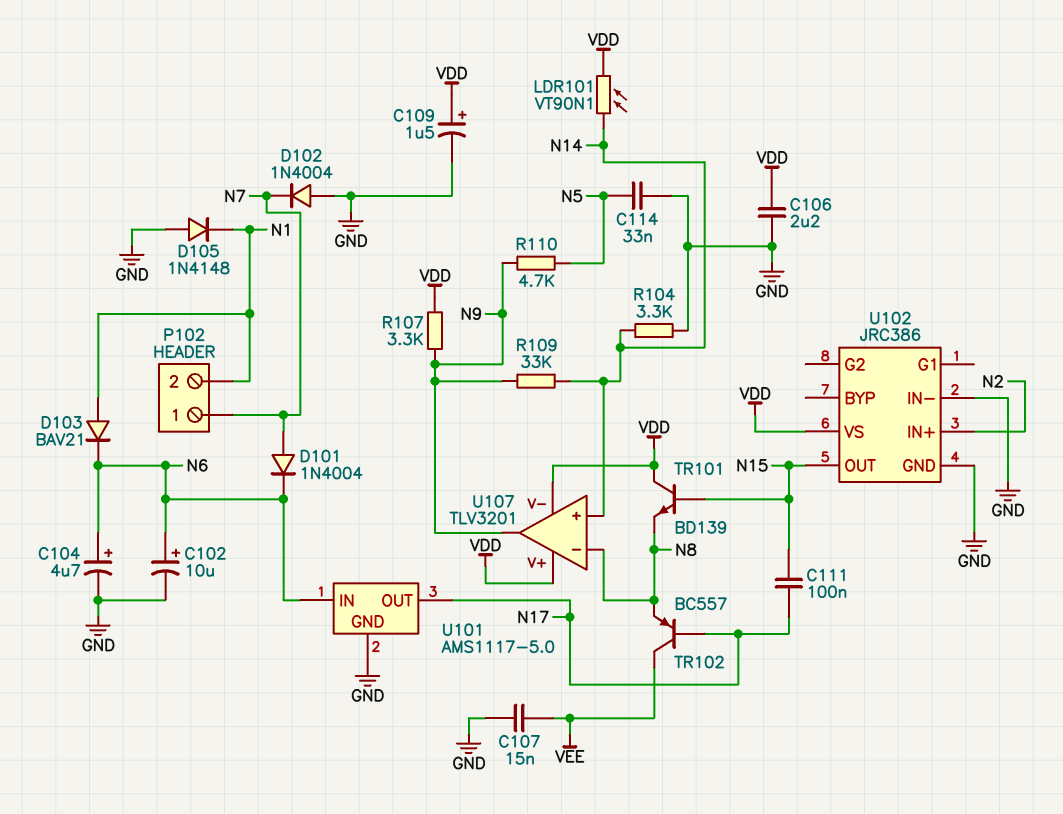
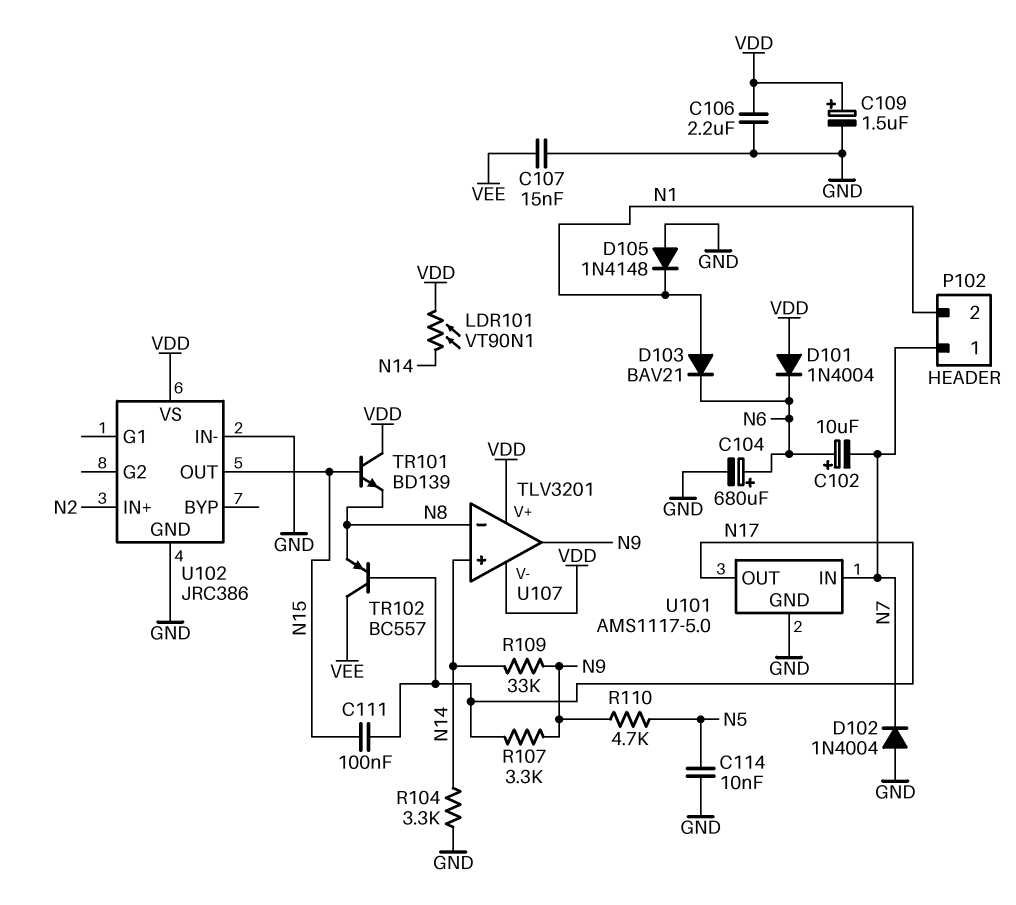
C102: 10uF (plus N6, minus GND) -> 10uF (plus N6, minus N7)
C104: 4.7uF (plus N6, minus GND) -> 680uF (plus N6, minus GND)
C114: 33nF (GND, N5) -> 10nF (GND, N5)
D101: diode 1N4004 (A N7, K N6) -> diode 1N4004 (A VDD, K N6)
R107: 3.3k (N9, VDD) -> 3.3k (N9, N17)
U101 pin IN: N6 -> N7

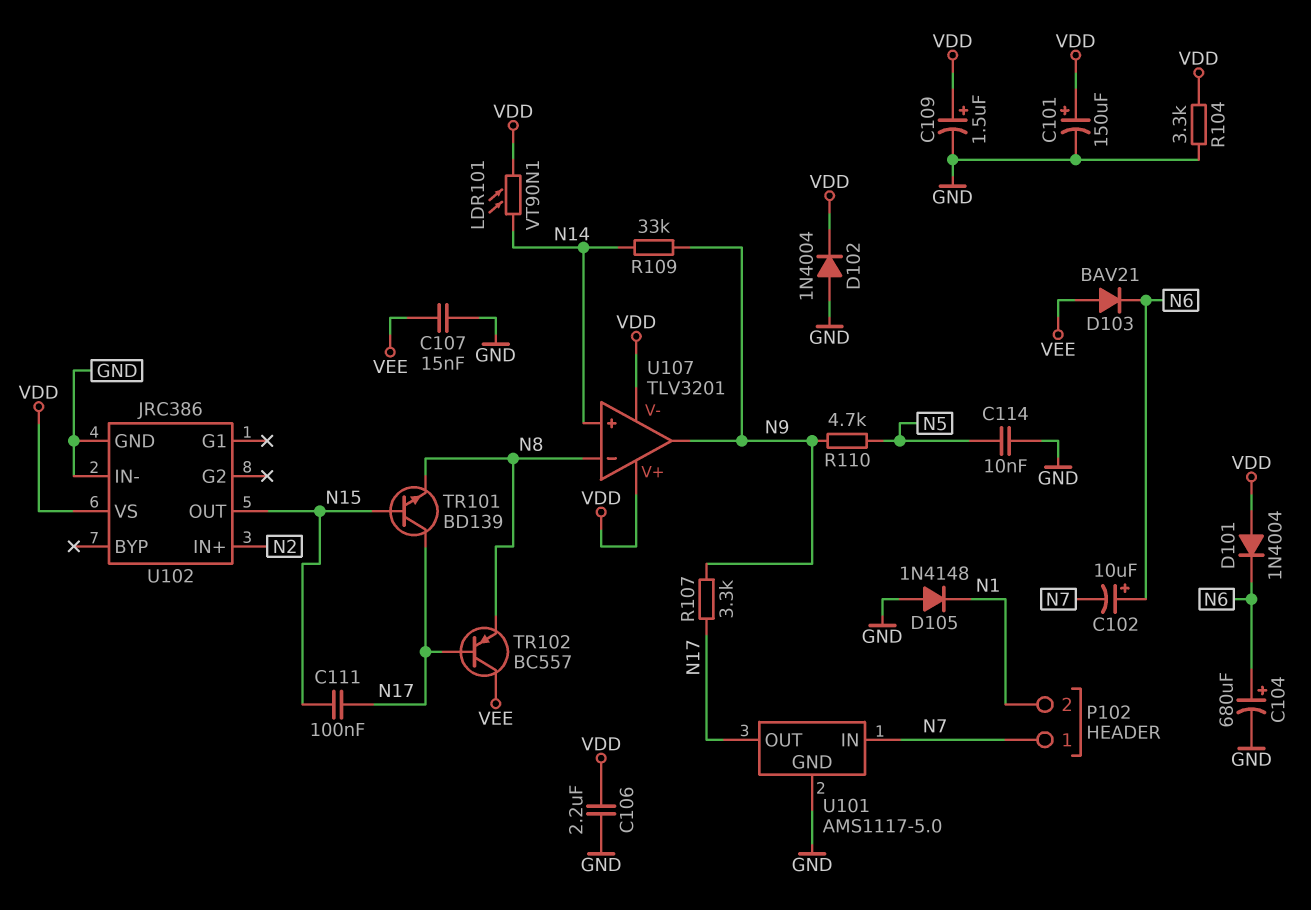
C101: none -> 150uF (plus VDD, minus GND)
D102: diode 1N4004 (A GND, K N7) -> diode 1N4004 (A GND, K VDD)
D103: diode BAV21 (A N1, K N6) -> diode BAV21 (A VEE, K N6)
R104: 3.3k (GND, N14) -> 3.3k (GND, VDD)
TR101: NPN BD139 (B N15, C VDD, E N8) -> NPN BD139 (B N15, C N17, E N8)

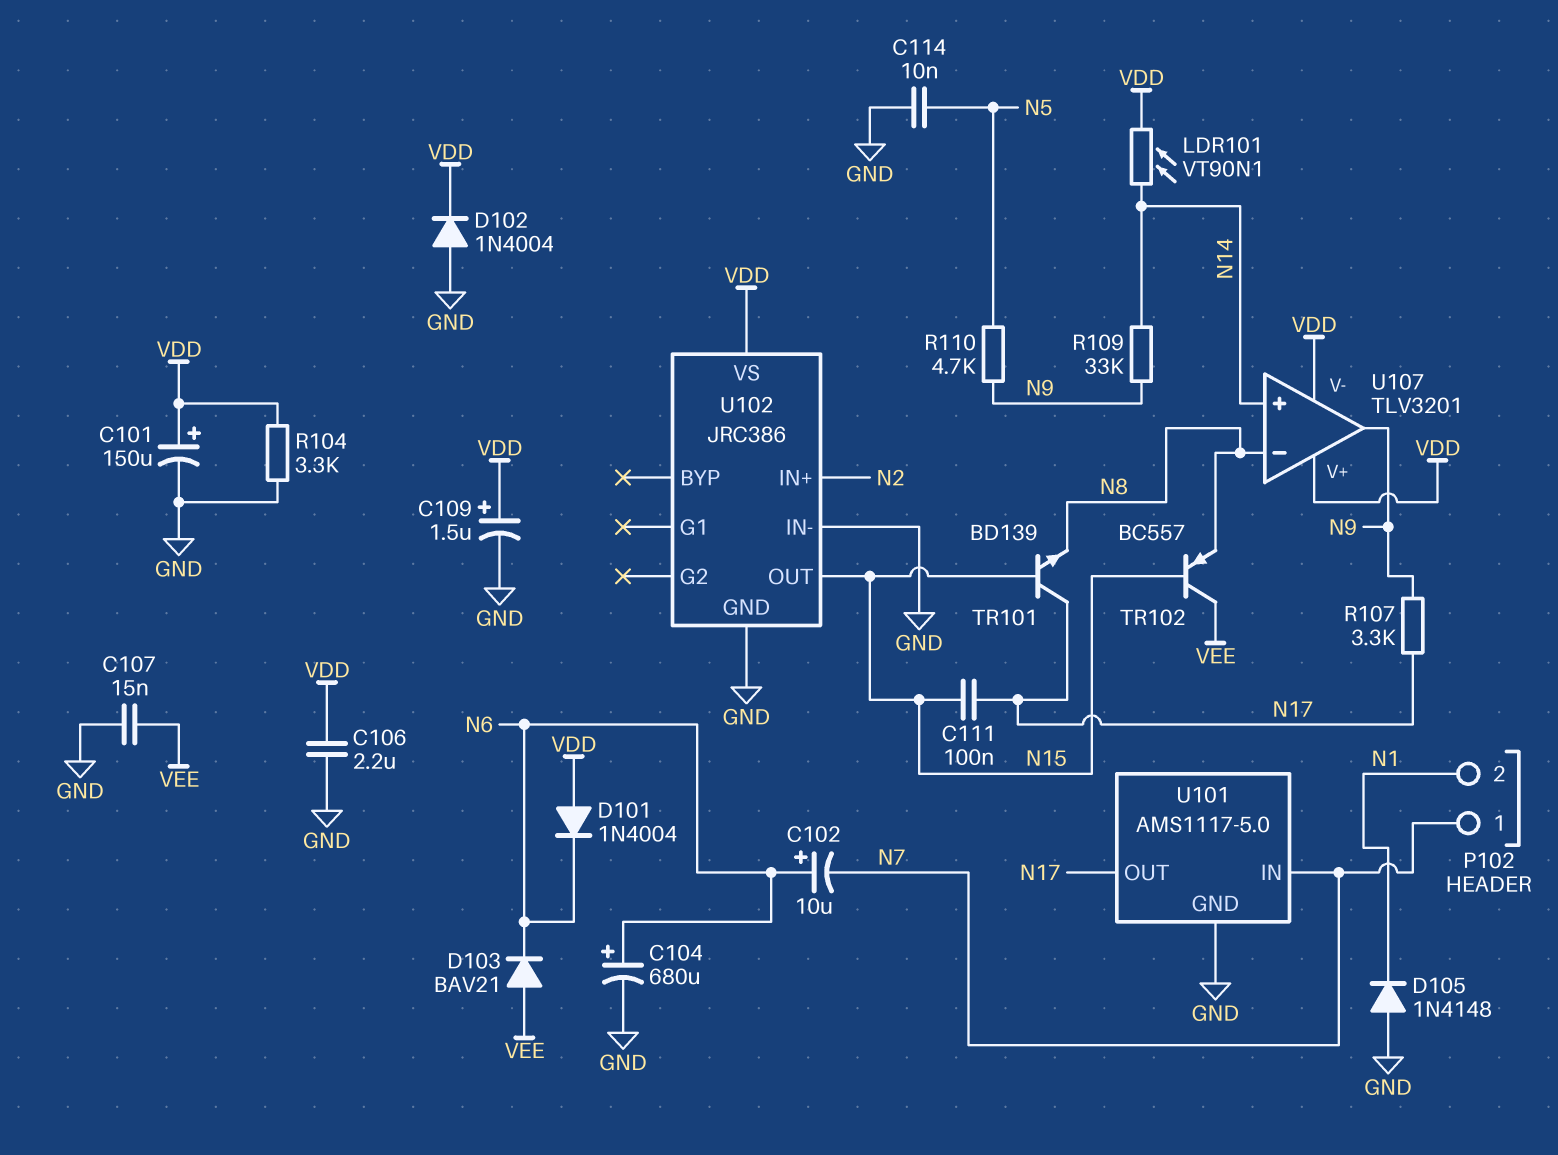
TR102: PNP BC557 (B N17, C VEE, E N8) -> PNP BC557 (B N15, C VEE, E N8)

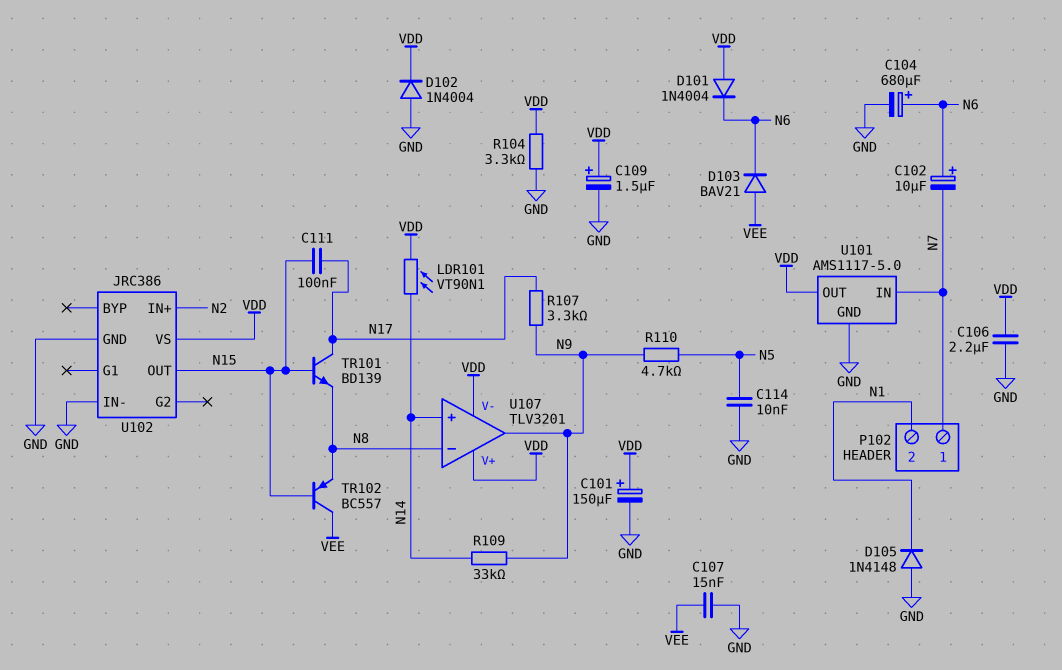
U101 pin OUT: N17 -> VDD

